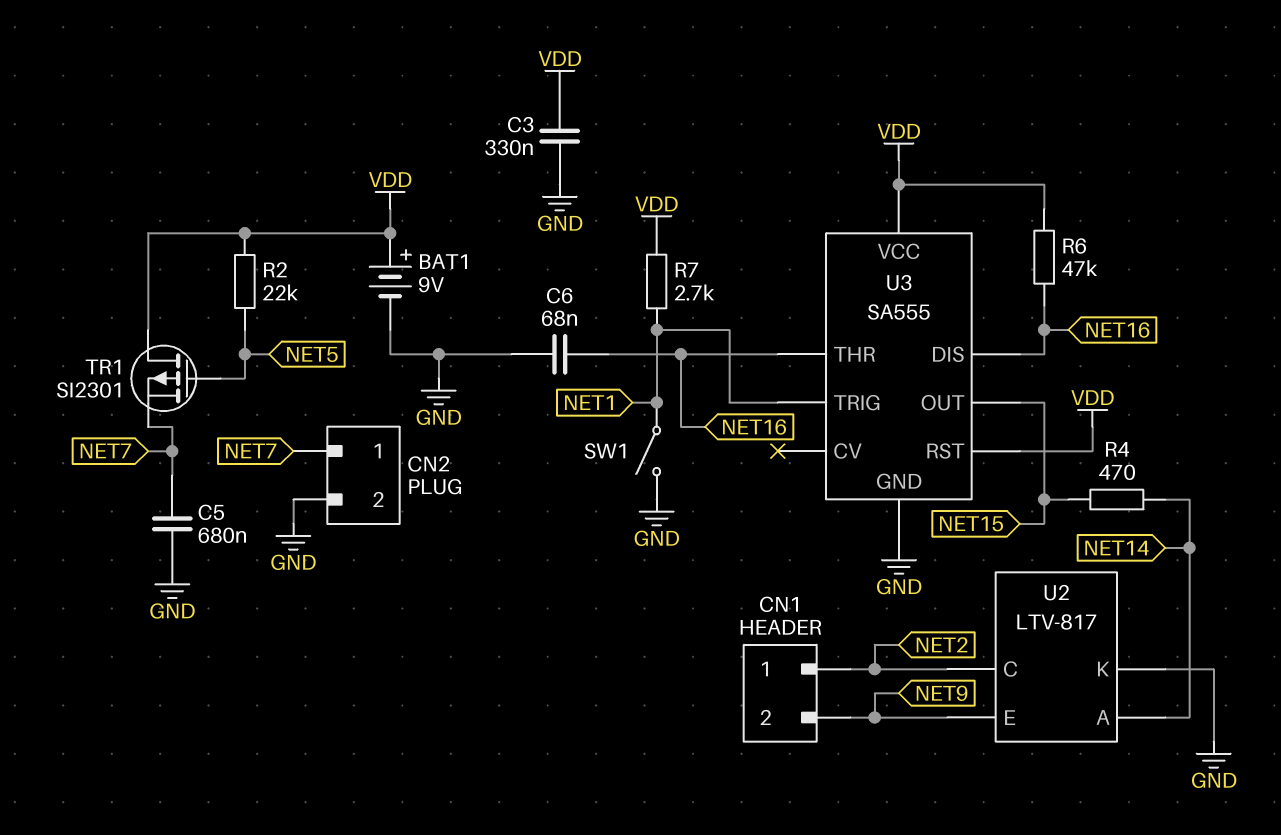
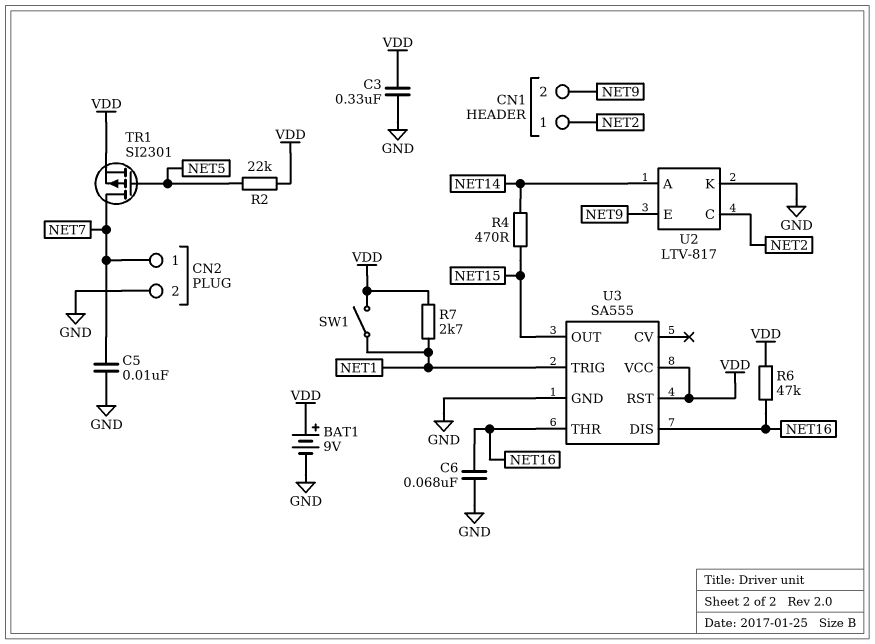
C5: 680nF (GND, NET7) -> 10nF (GND, NET7)
SW1: switch (GND, NET1) -> switch (NET1, VDD)
TR1: PMOS SI2301 (G NET5, D VDD, S NET7) -> PMOS SI2301 (G NET5, D NET7, S VDD)

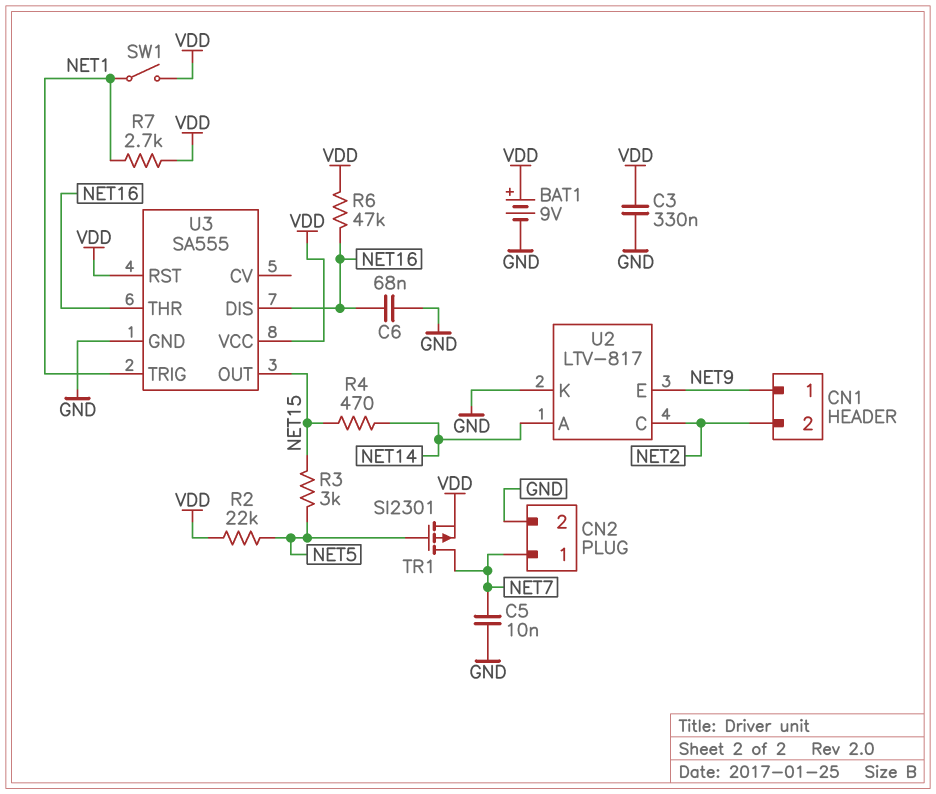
CN1 pin 1: NET2 -> NET9
CN1 pin 2: NET9 -> NET2
R3: none -> 3k (NET5, NET15)

